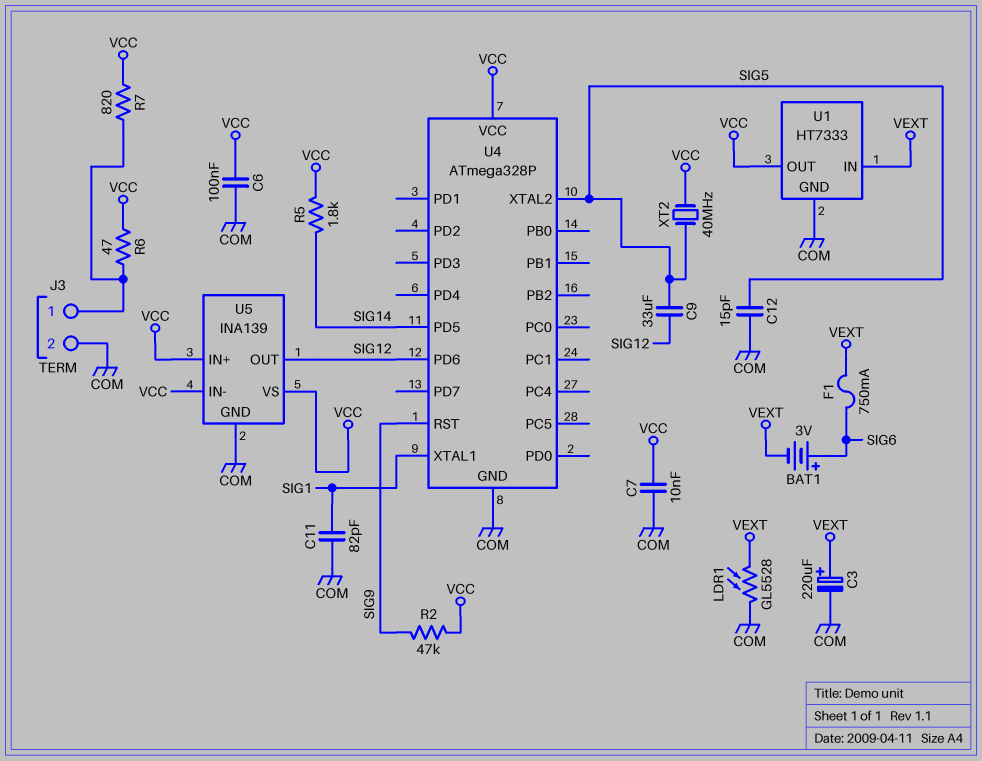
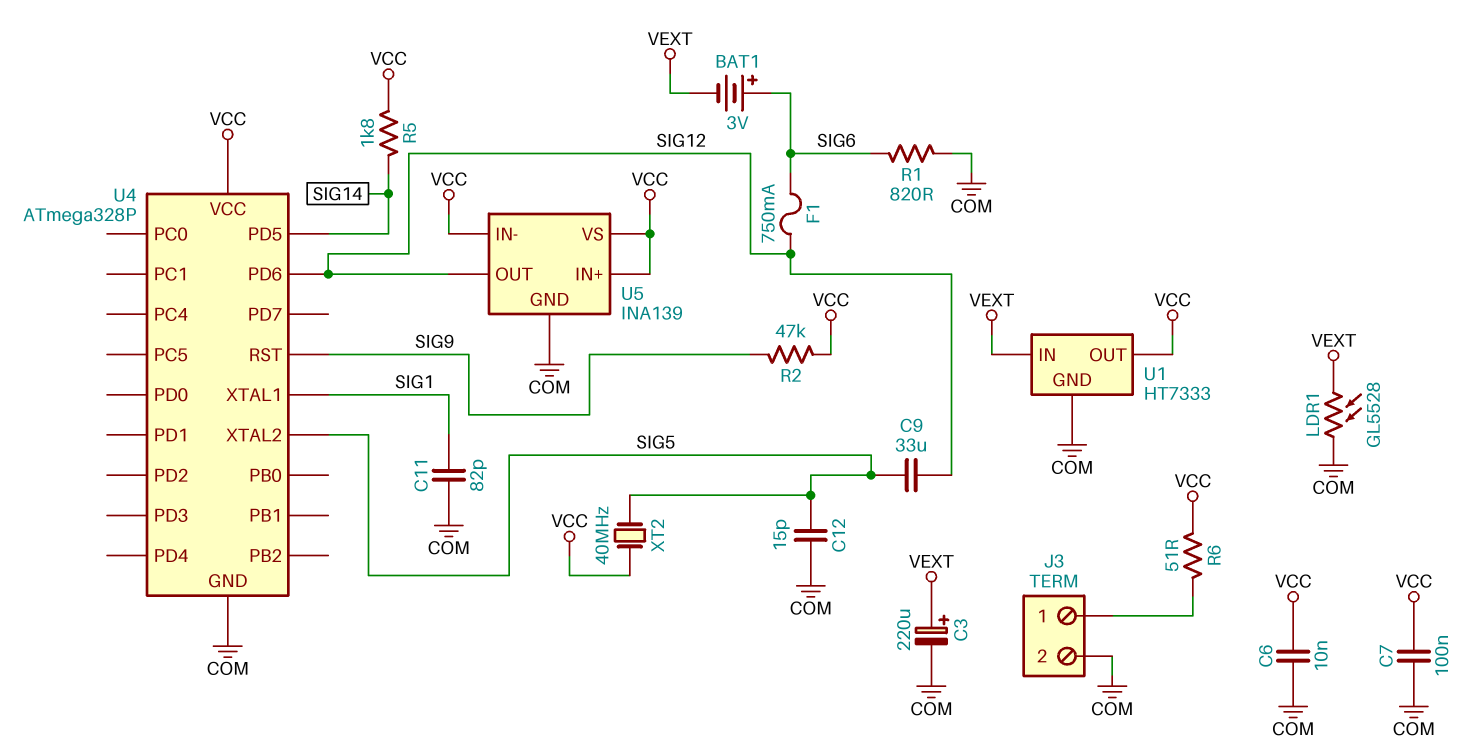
C6: 100nF (COM, VCC) -> 10nF (COM, VCC)
C7: 10nF (COM, VCC) -> 100nF (COM, VCC)
F1: 750mA (SIG6, VEXT) -> 750mA (SIG6, SIG12)
R1: none -> 820 (COM, SIG6)
R6: 47 (J3/1, VCC) -> 51 (J3/1, VCC)
R7: 820 (J3/1, VCC) -> none

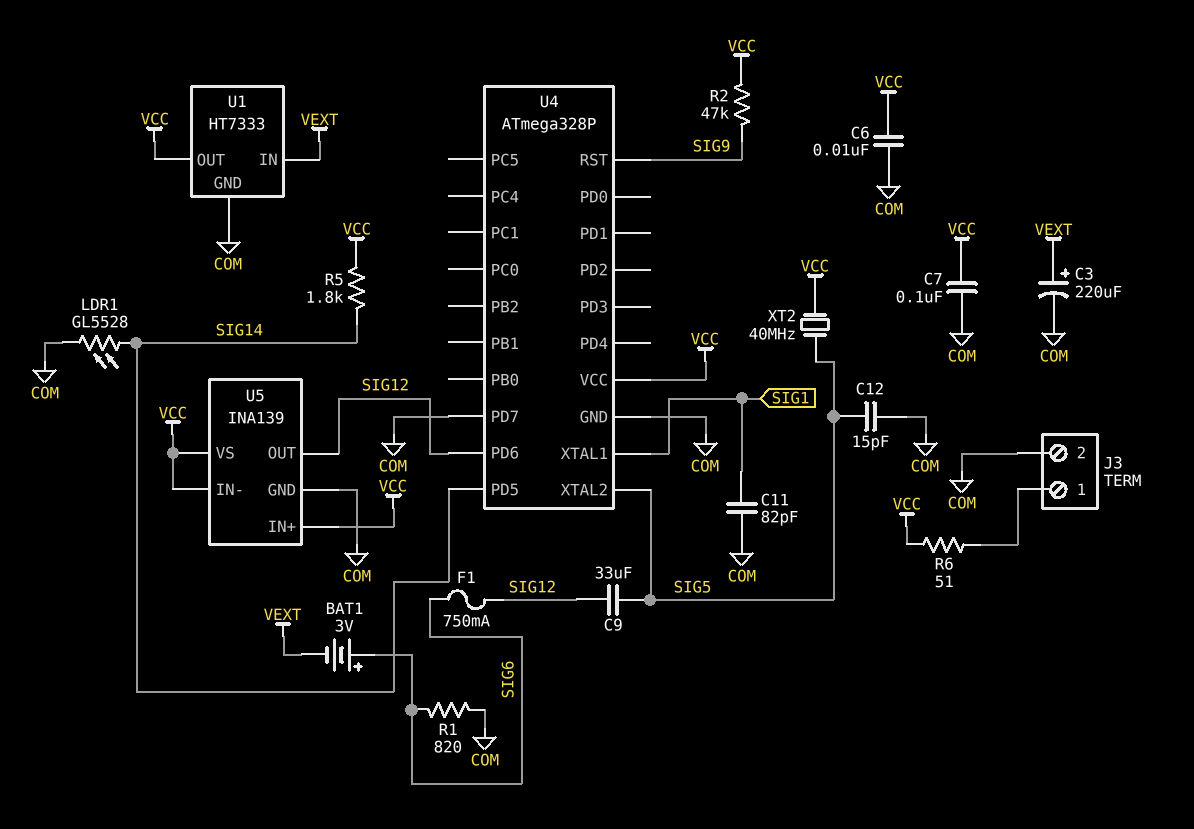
LDR1: GL5528 (COM, VEXT) -> GL5528 (COM, SIG14)
U4 pin PD7: none -> COM

